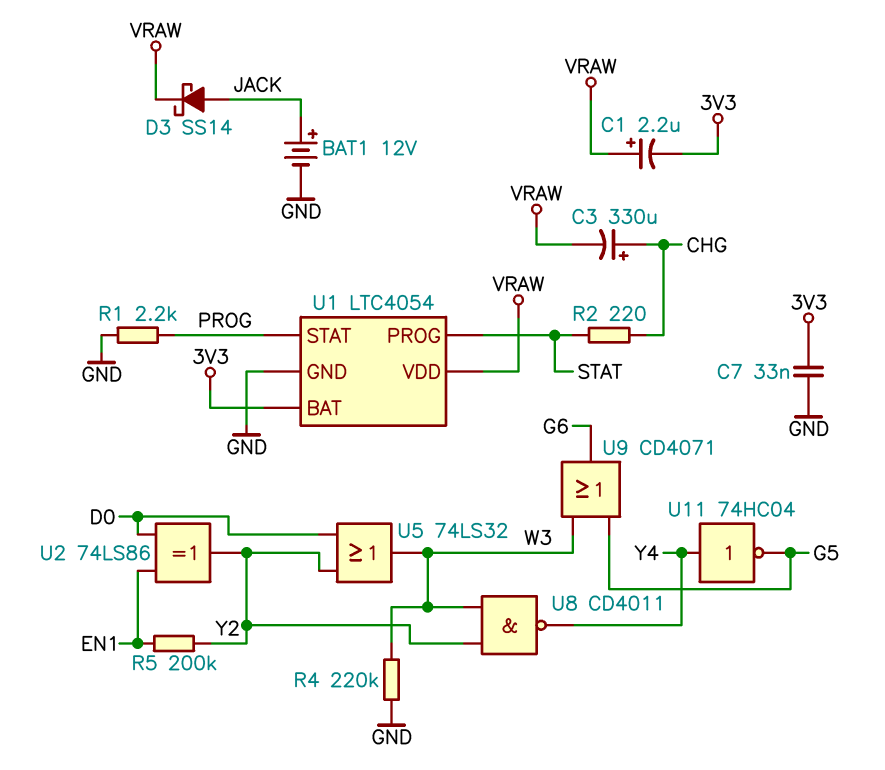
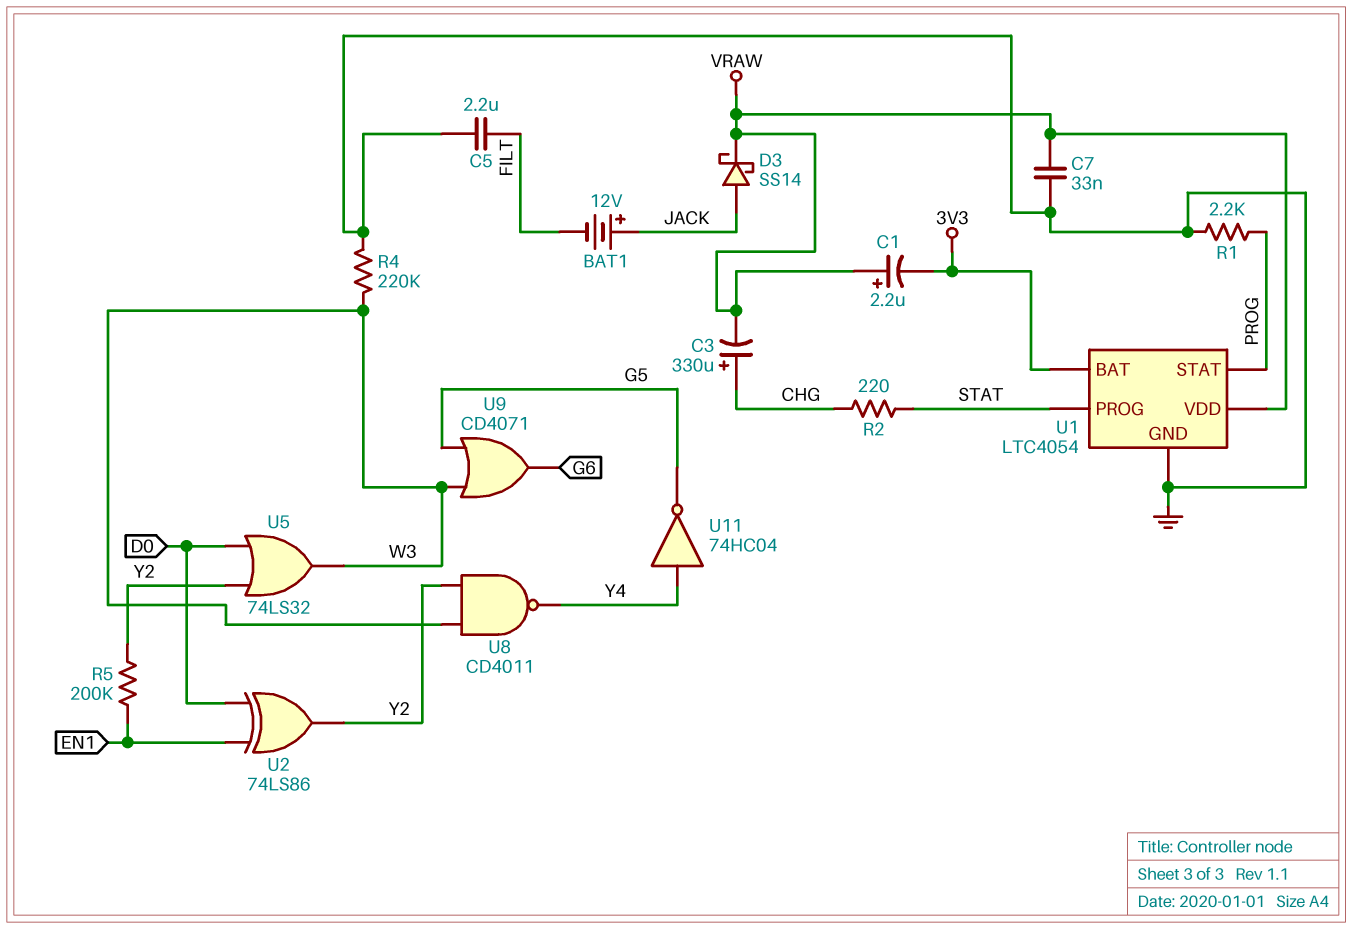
BAT1: 12V (plus JACK, minus GND) -> 12V (plus JACK, minus FILT)
C5: none -> 2.2uF (FILT, GND)
C7: 33nF (3V3, GND) -> 33nF (GND, VRAW)

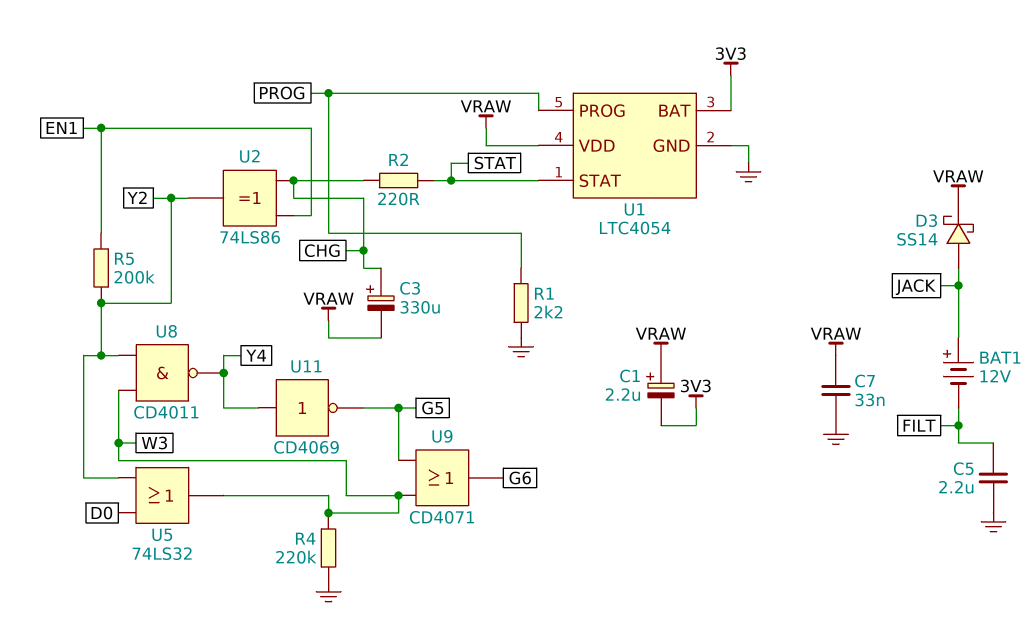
U1 pin PROG: STAT -> PROG
U1 pin STAT: PROG -> STAT
U2: XOR 74LS86 (in D0, in EN1, out Y2) -> XOR 74LS86 (in CHG, in EN1, out Y2)
U11: NOT 74HC04 (in Y4, out G5) -> NOT CD4069 (in Y4, out G5)

